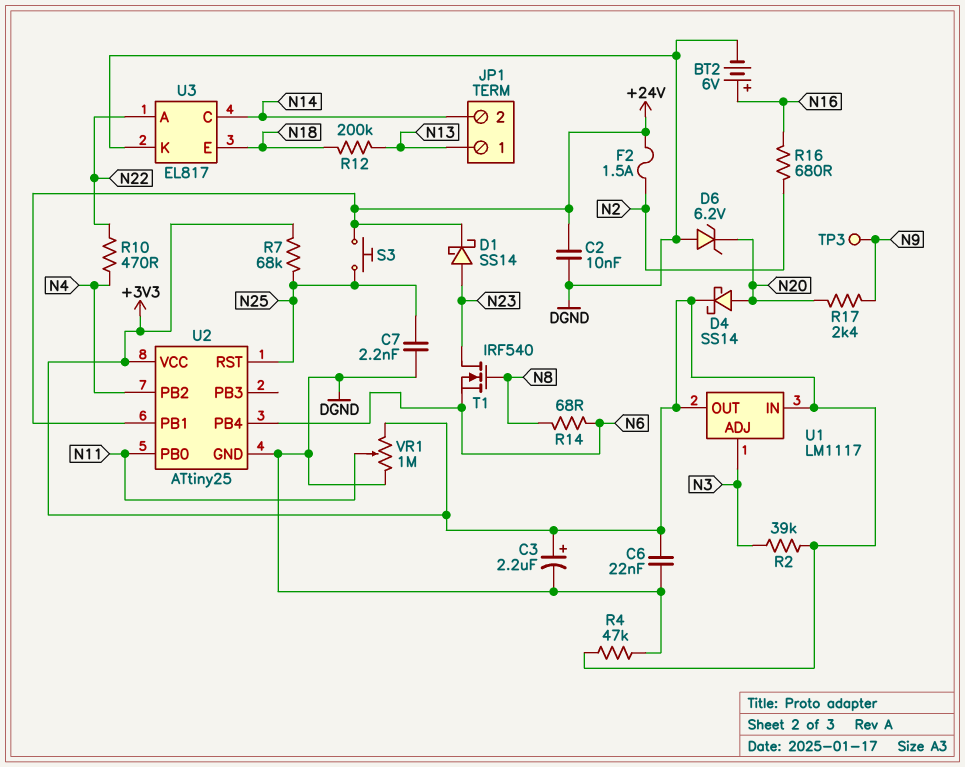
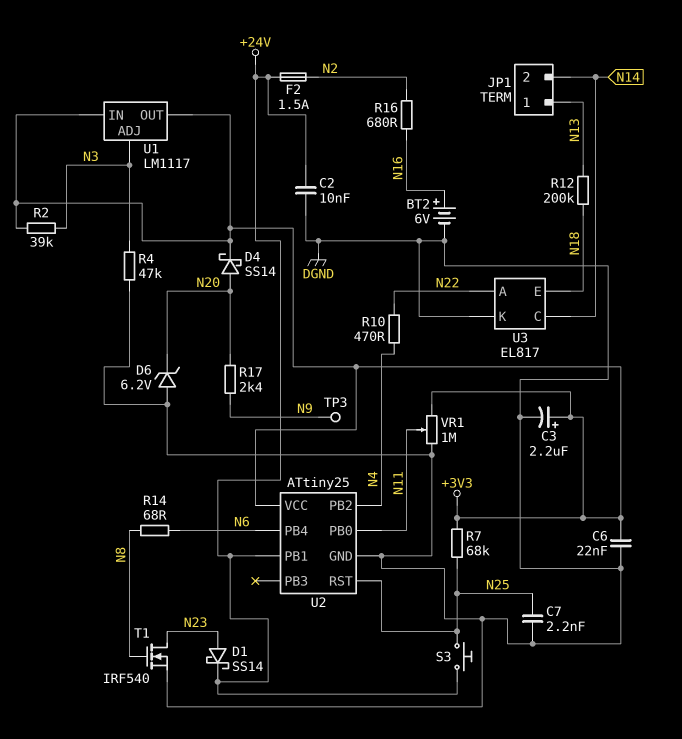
R4: 47k (+3V3, DGND) -> 47k (DGND, N3)
T1: NMOS IRF540 (G N8, D N23, S N6) -> NMOS IRF540 (G N8, D N23, S DGND)

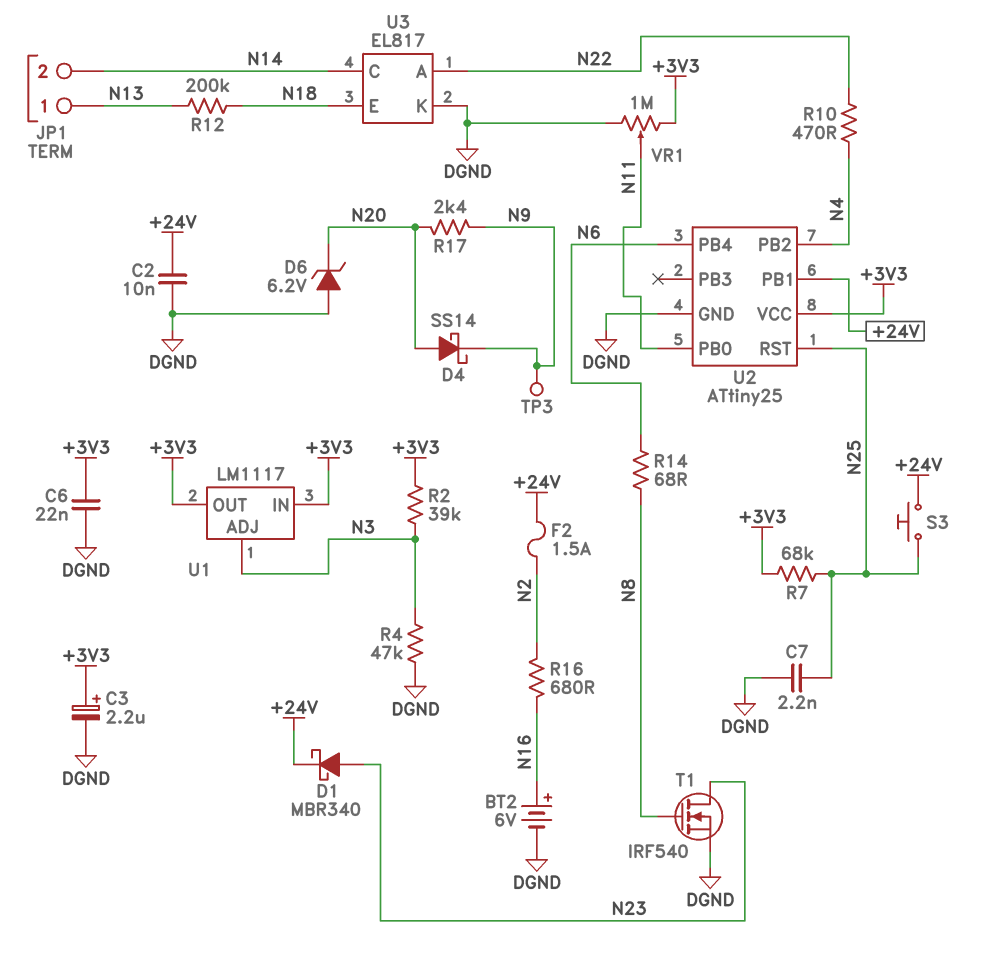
D1: schottky SS14 (A N23, K +24V) -> schottky MBR340 (A N23, K +24V)
D4: schottky SS14 (A N20, K +3V3) -> schottky SS14 (A N20, K N9)

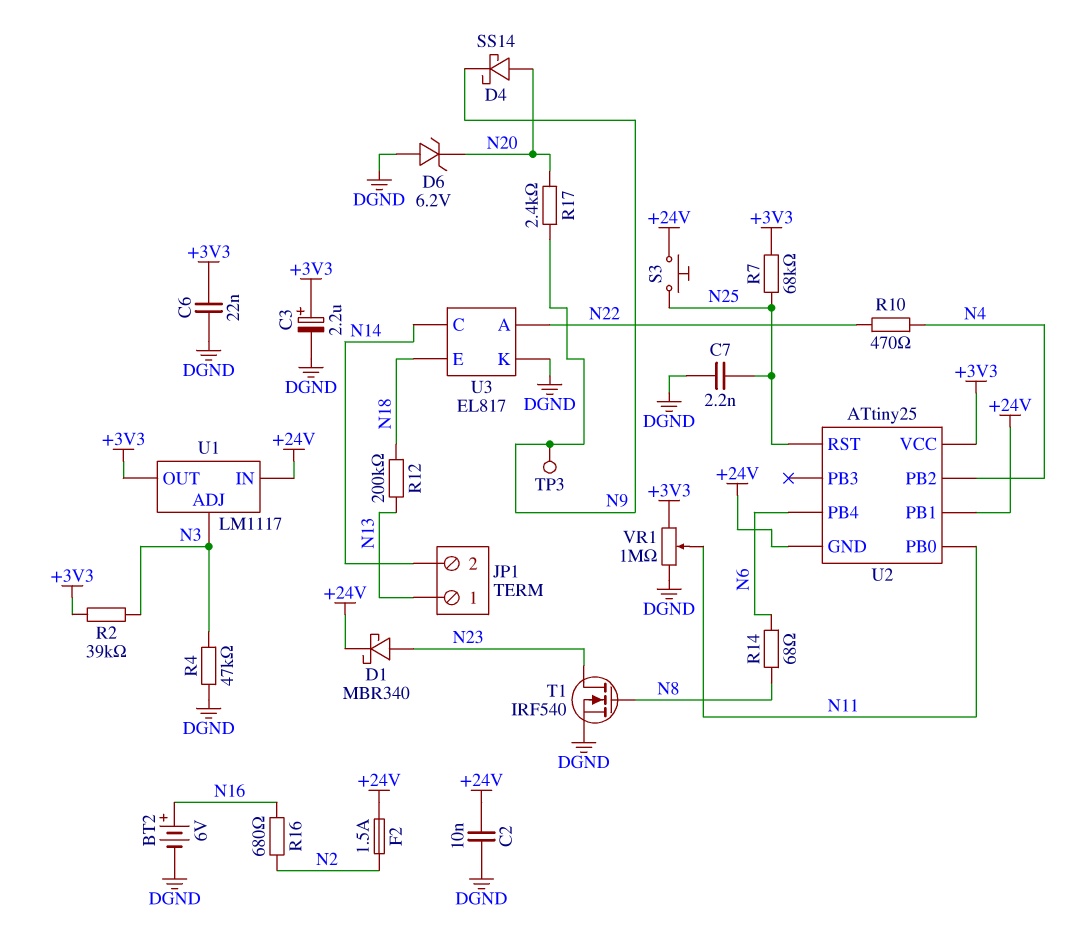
U1 pin IN: +3V3 -> +24V
U2 pin GND: DGND -> +24V

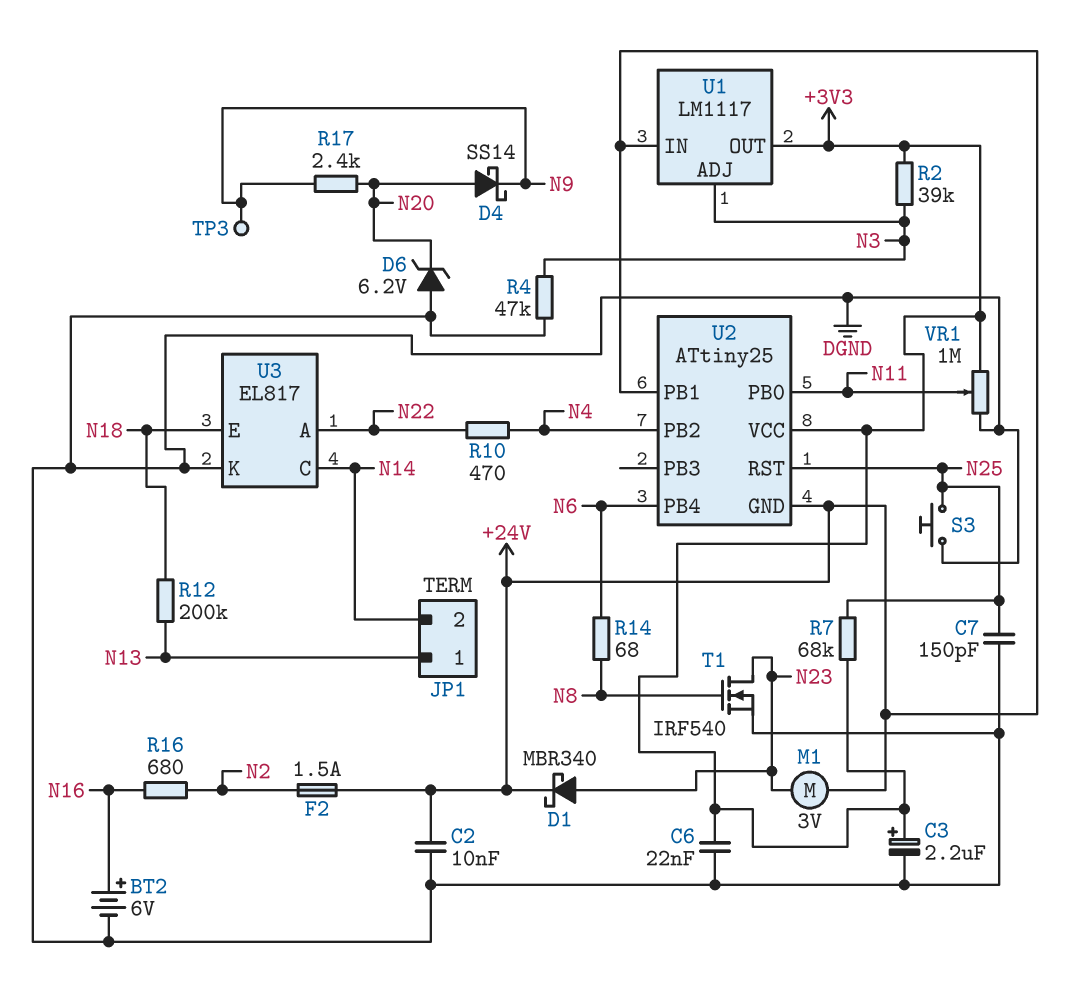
C7: 2.2nF (DGND, N25) -> 150pF (DGND, N25)
M1: none -> motor 3V (+24V, N23)
S3: button (+24V, N25) -> button (DGND, N25)

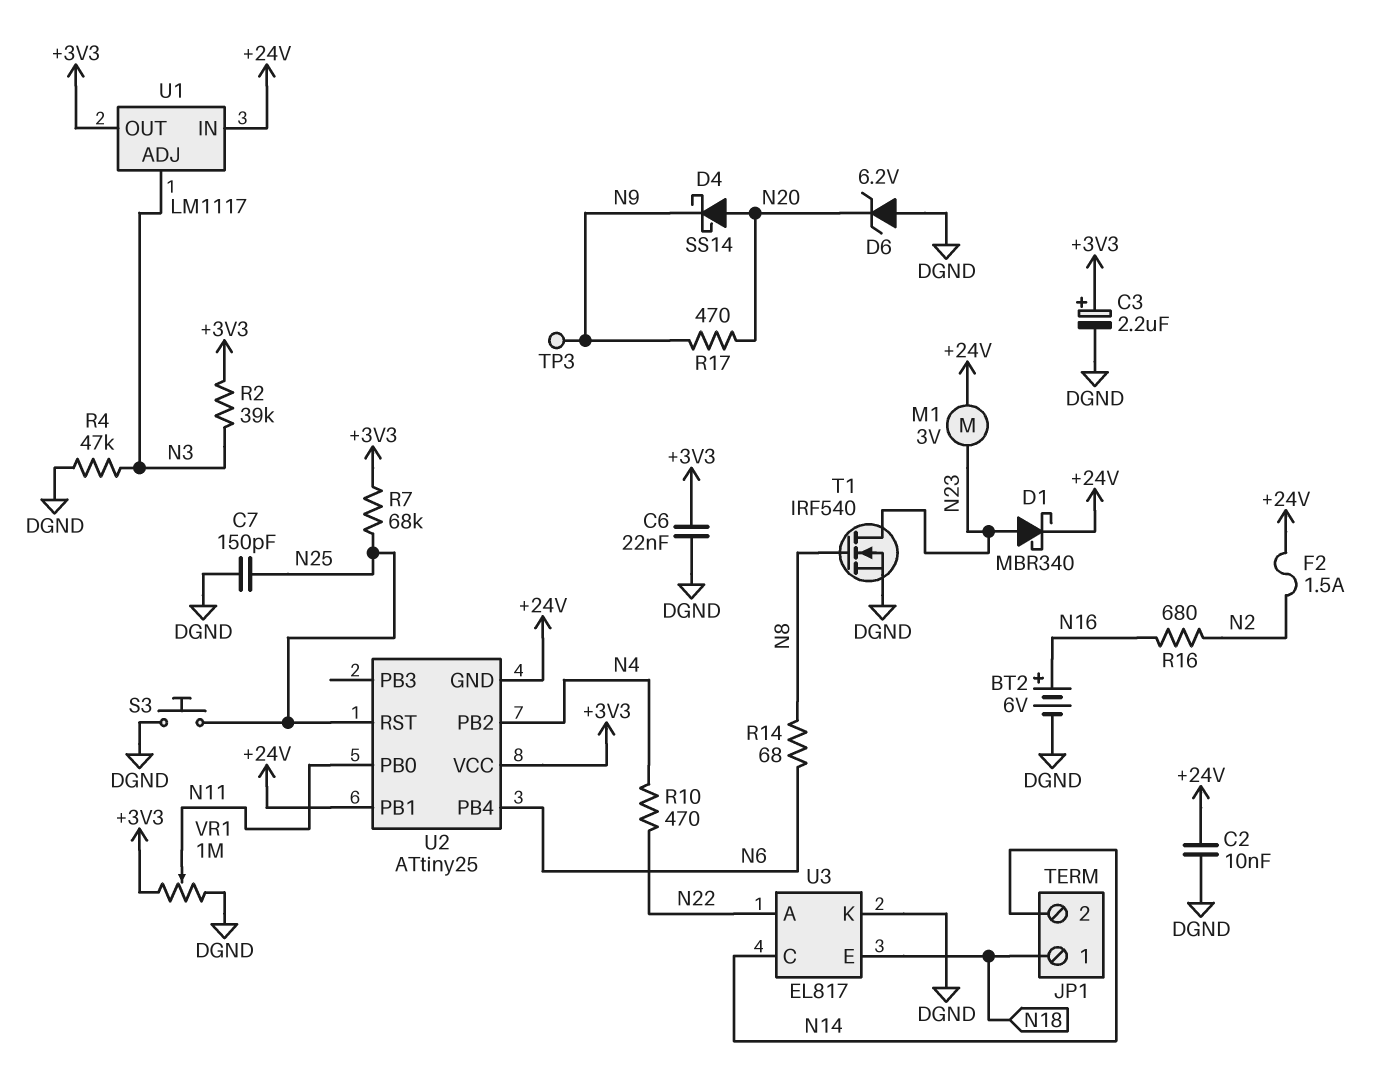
JP1 pin 1: N13 -> N18
R12: 200k (N13, N18) -> none
R17: 2.4k (N9, N20) -> 470 (N9, N20)

